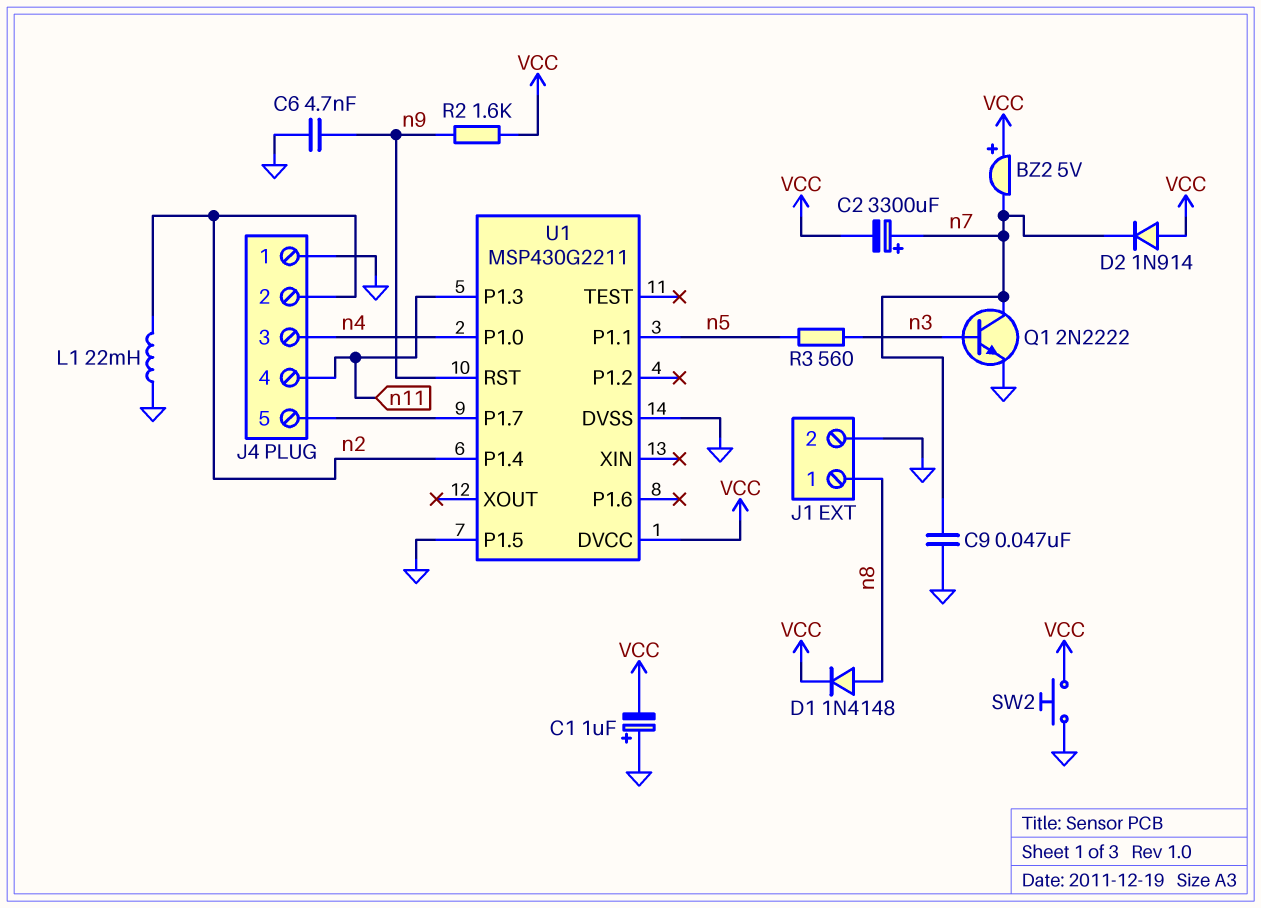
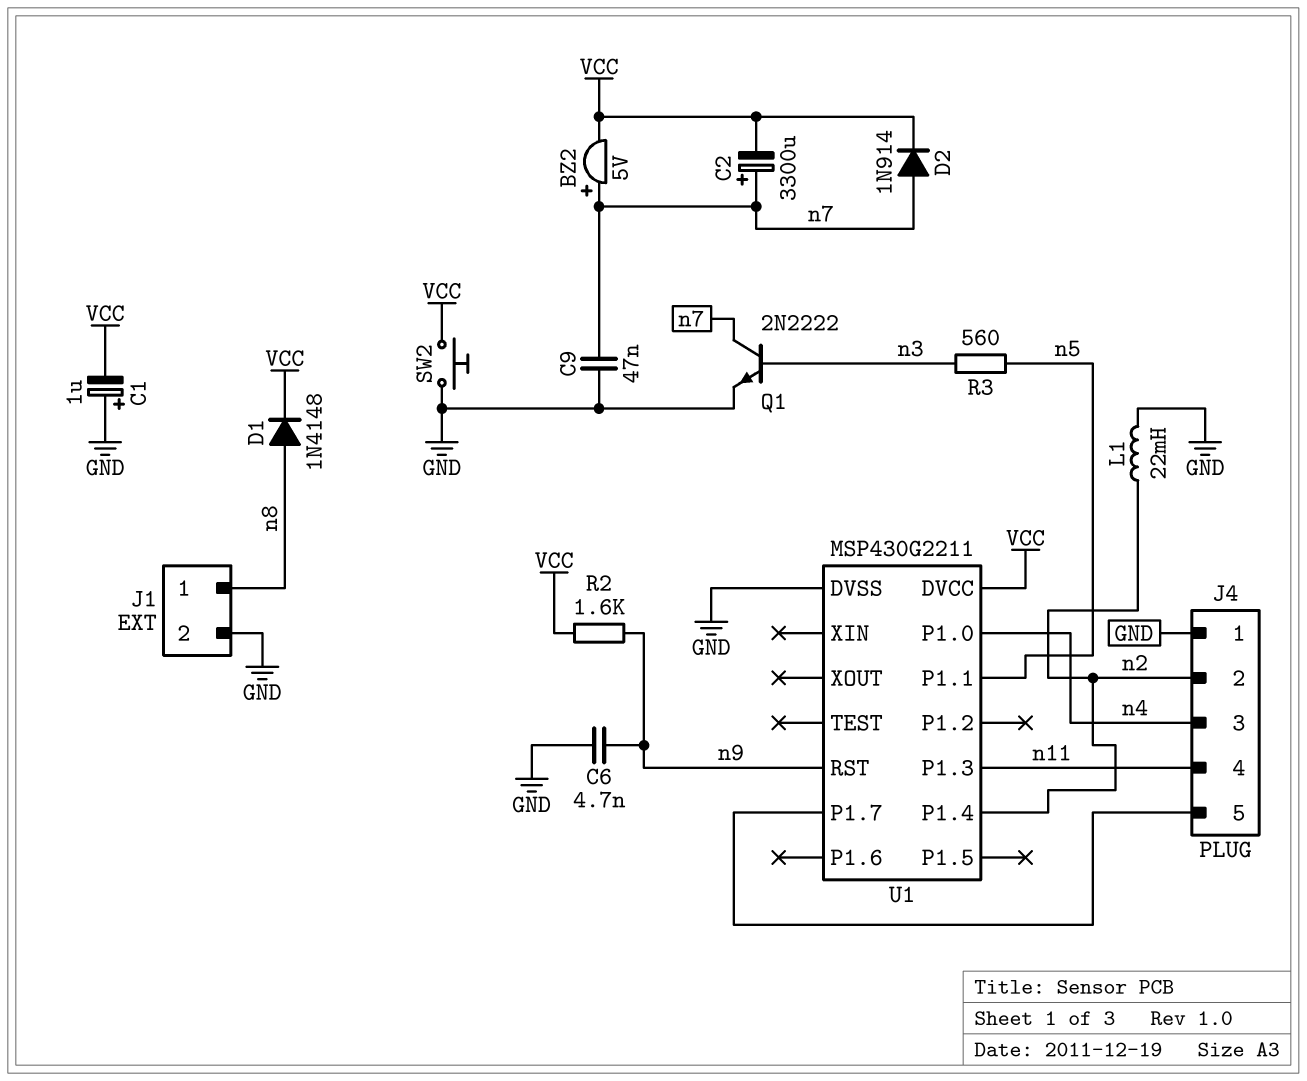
BZ2: buzzer 5V (plus VCC, minus n7) -> buzzer 5V (plus n7, minus VCC)
D2: diode 1N914 (A VCC, K n7) -> diode 1N914 (A n7, K VCC)
U1 pin P1.5: GND -> none

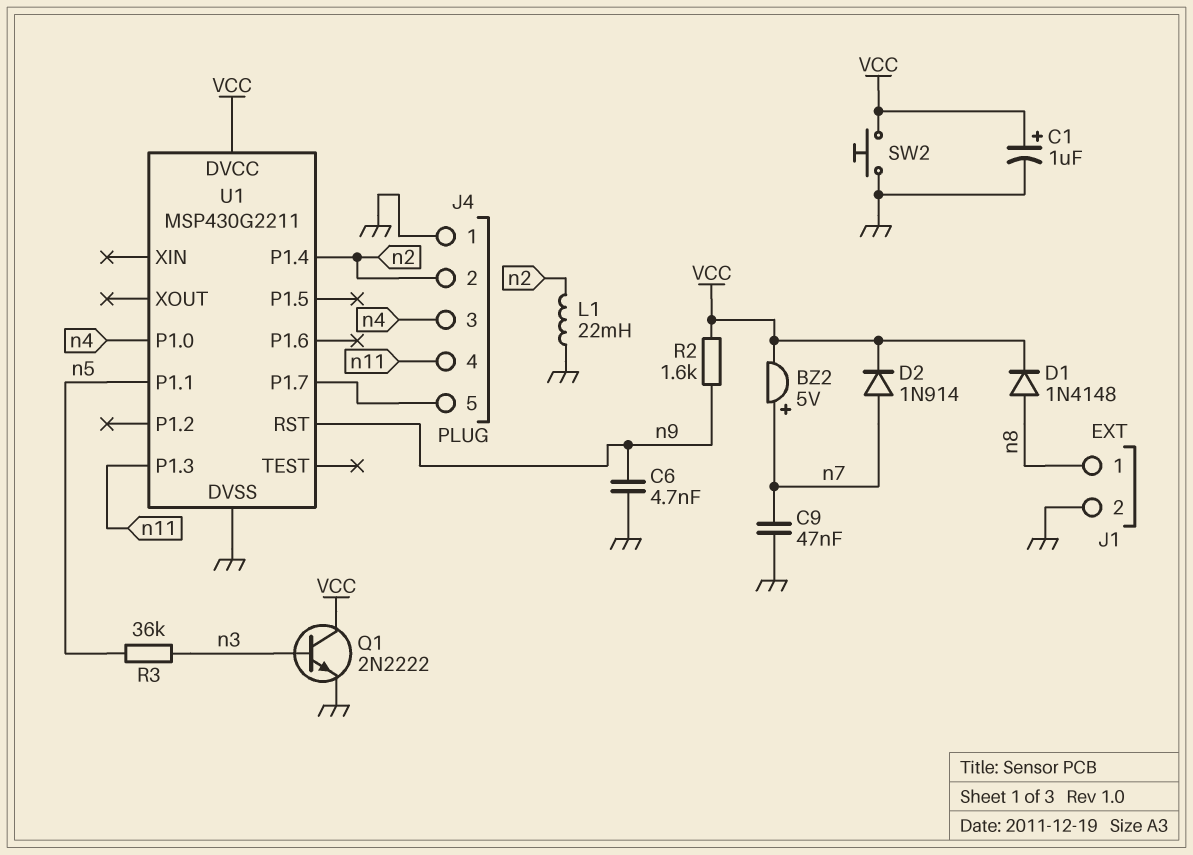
C1: 1uF (plus GND, minus VCC) -> 1uF (plus VCC, minus GND)
C2: 3300uF (plus n7, minus VCC) -> none
Q1: NPN 2N2222 (B n3, C n7, E GND) -> NPN 2N2222 (B n3, C VCC, E GND)
R3: 560 (n3, n5) -> 36k (n3, n5)

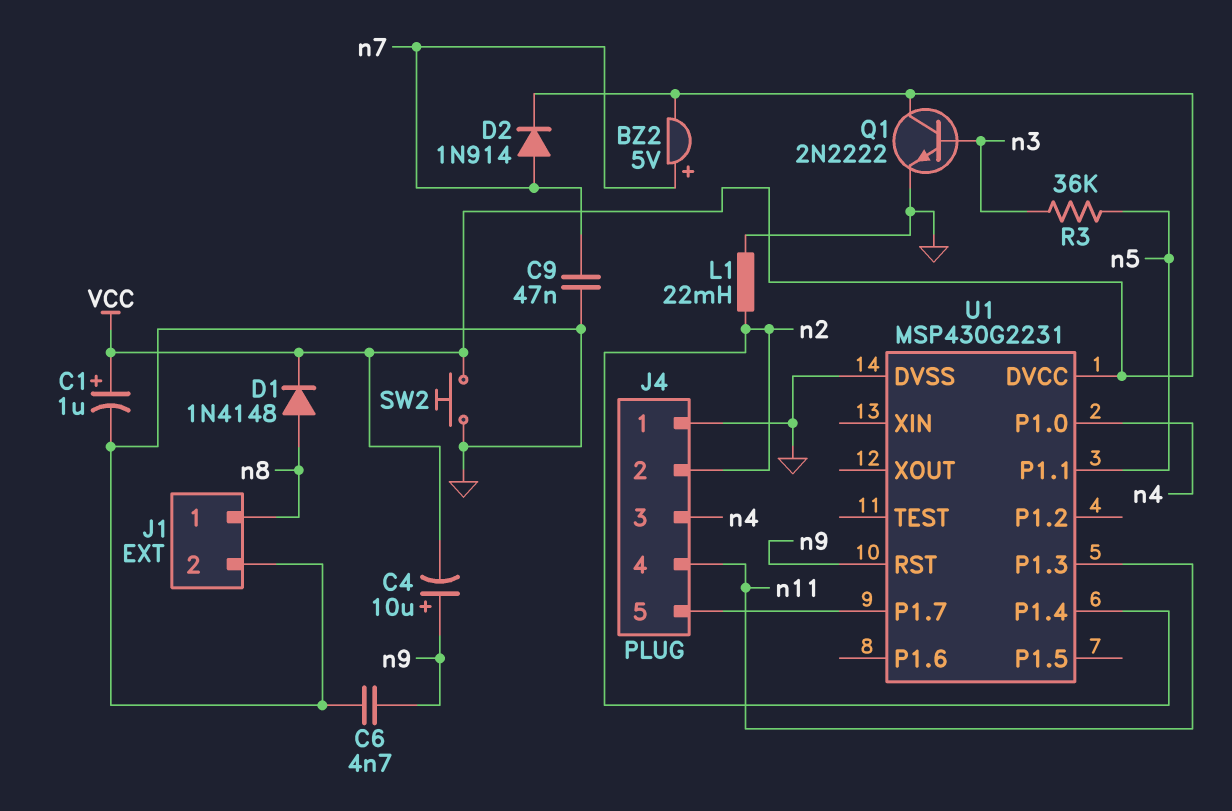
C4: none -> 10uF (plus n9, minus VCC)
R2: 1.6k (VCC, n9) -> none
U1: MSP430G2211 -> MSP430G2231

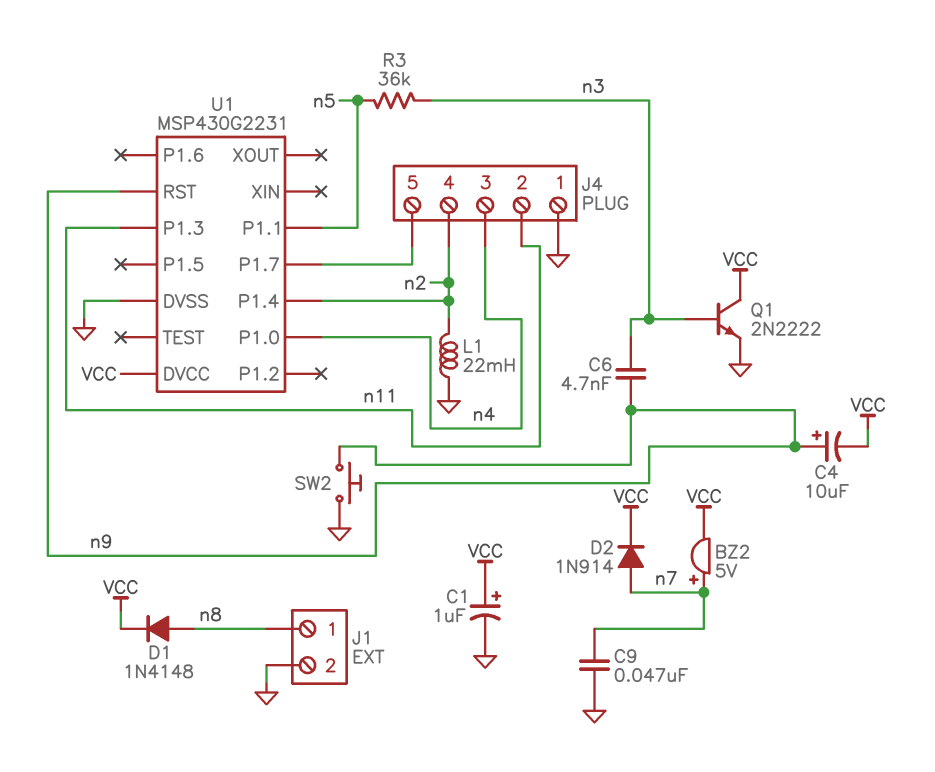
C6: 4.7nF (GND, n9) -> 4.7nF (n3, n9)
J4 pin 2: n2 -> n11
J4 pin 4: n11 -> n2
SW2: button (GND, VCC) -> button (GND, n9)

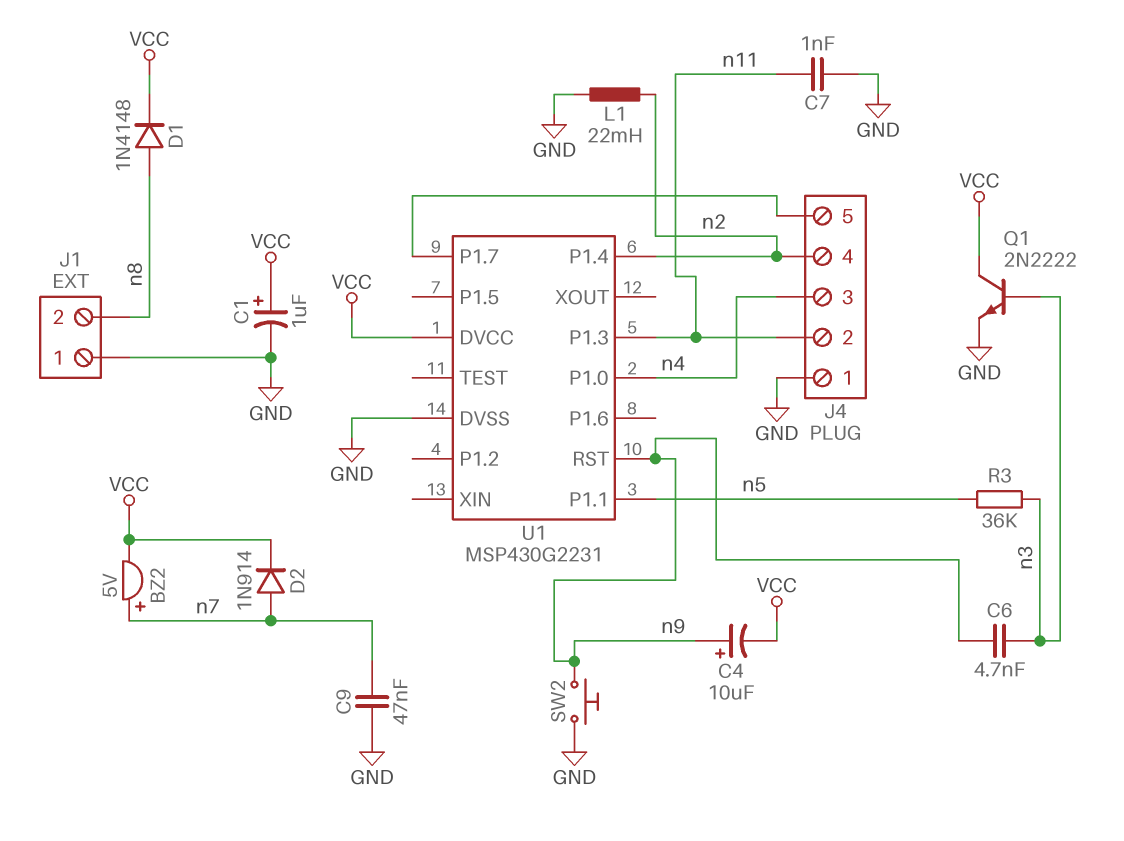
C7: none -> 1nF (GND, n11)
J1 pin 1: n8 -> GND
J1 pin 2: GND -> n8

